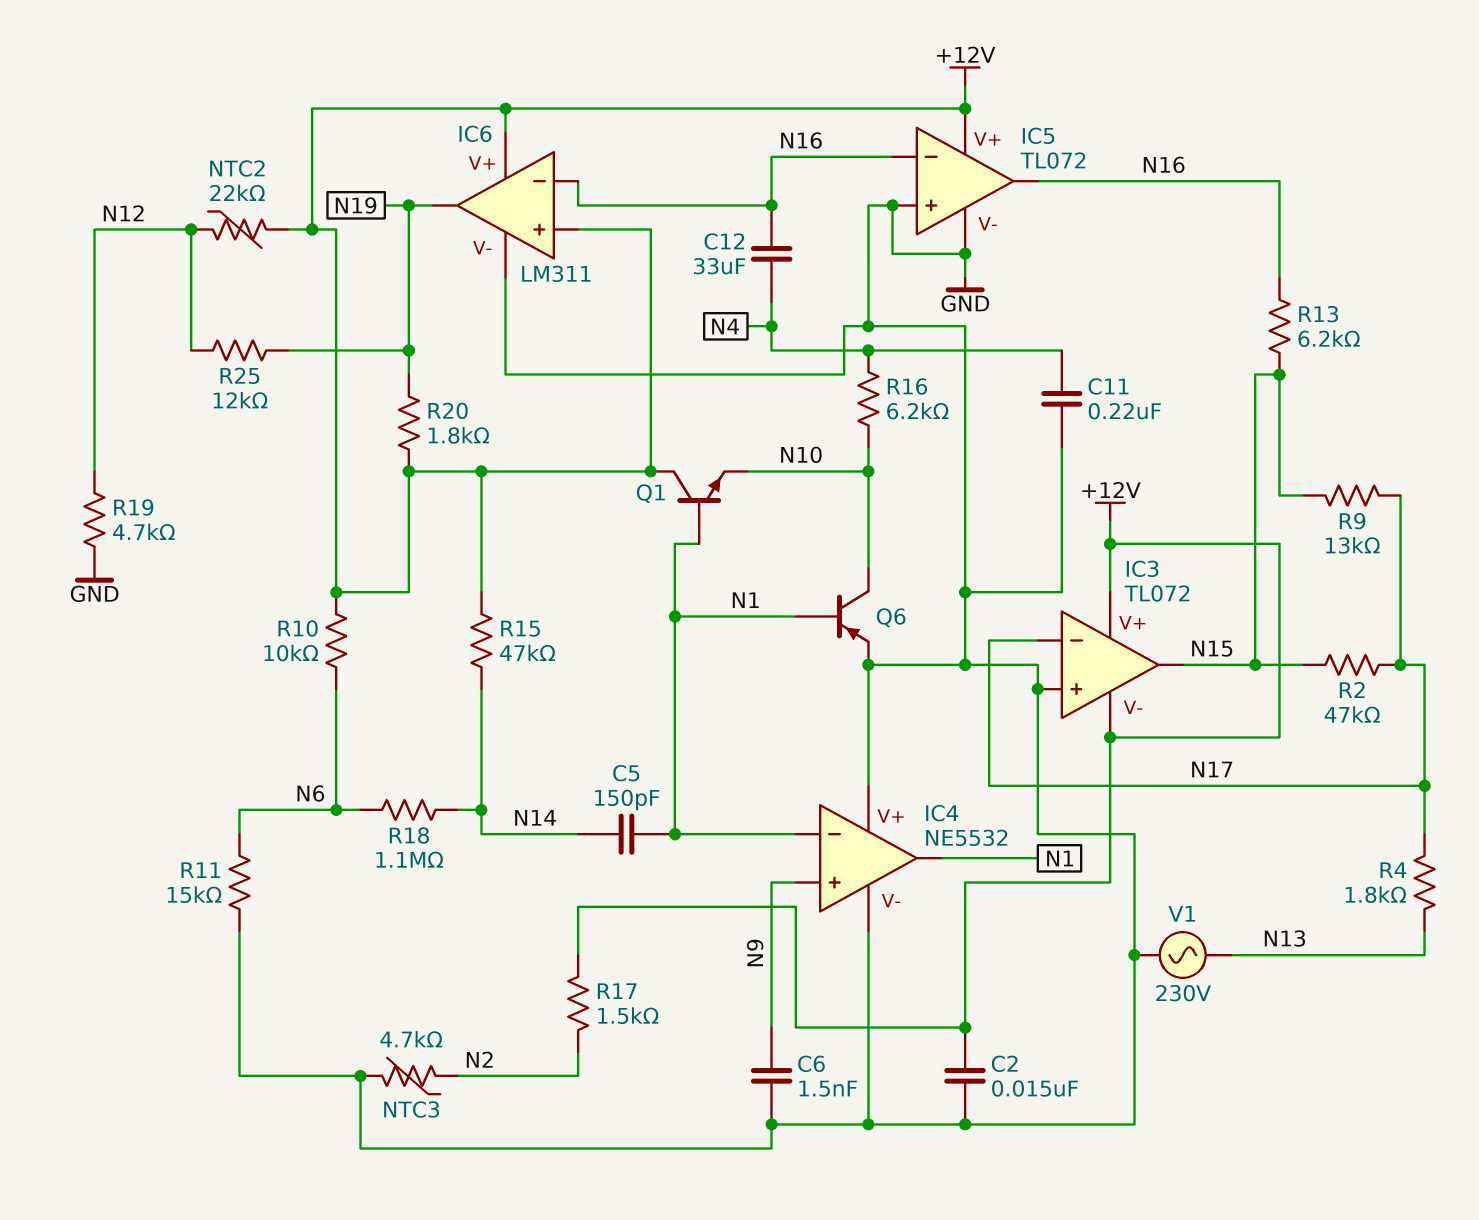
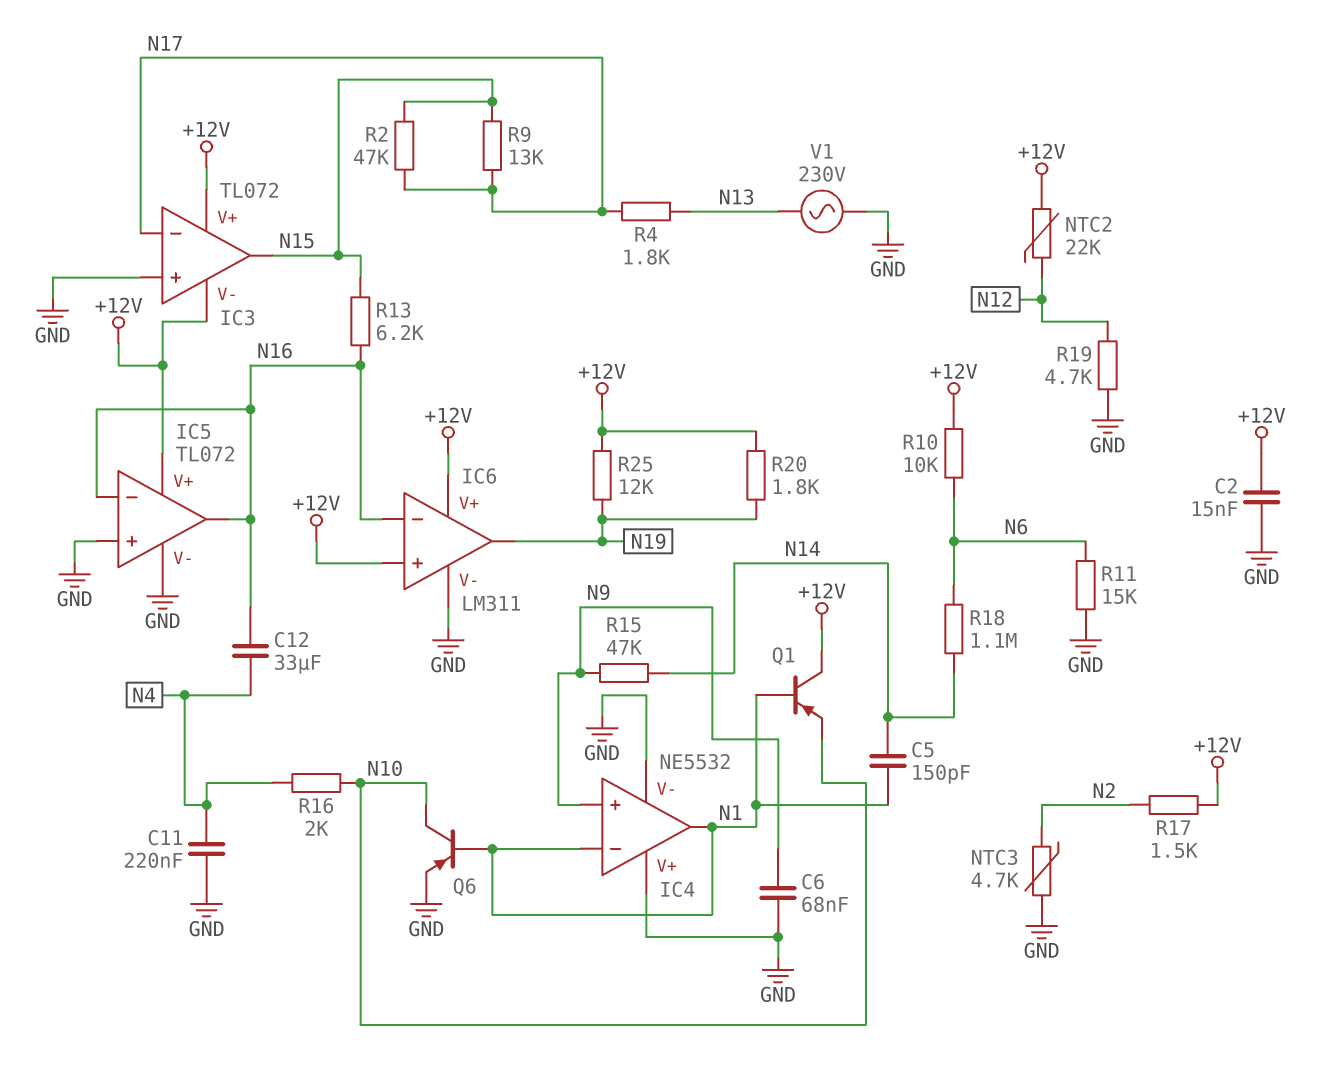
C6: 1.5nF (GND, N9) -> 68nF (GND, N9)
Q1: NPN (B N1, C +12V, E N10) -> PNP (B N1, C +12V, E N10)
R15: 47k (+12V, N14) -> 47k (N9, N14)
R16: 6.2k (N4, N10) -> 2k (N4, N10)
R25: 12k (N12, N19) -> 12k (+12V, N19)

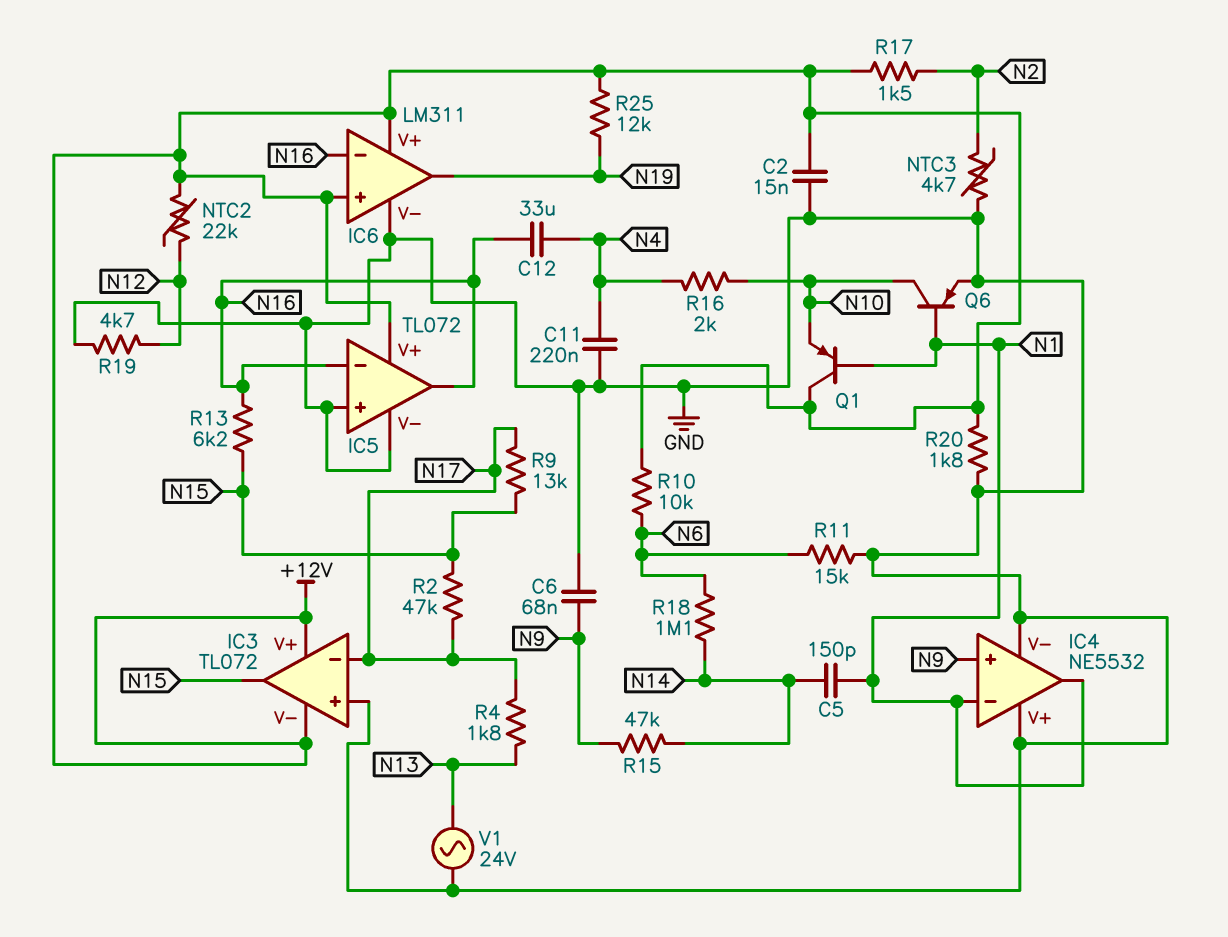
R20: 1.8k (+12V, N19) -> 1.8k (+12V, GND)
V1: AC 230V (GND, N13) -> AC 24V (GND, N13)

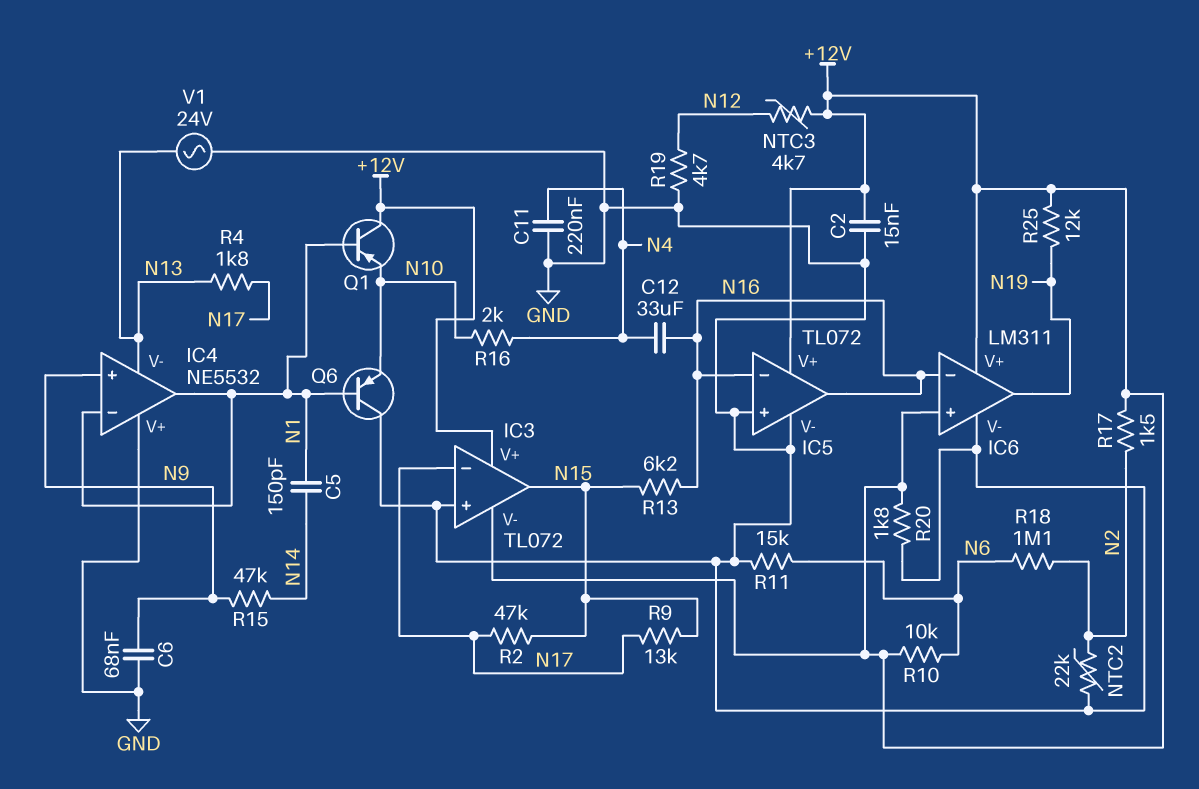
IC4 pin V-: GND -> N13
NTC2: 22k (+12V, N12) -> 22k (GND, N2)
NTC3: 4.7k (GND, N2) -> 4.7k (+12V, N12)
Q6: PNP (B N1, C N10, E GND) -> PNP (B N1, C GND, E N10)
R18: 1.1M (N6, N14) -> 1.1M (N2, N6)

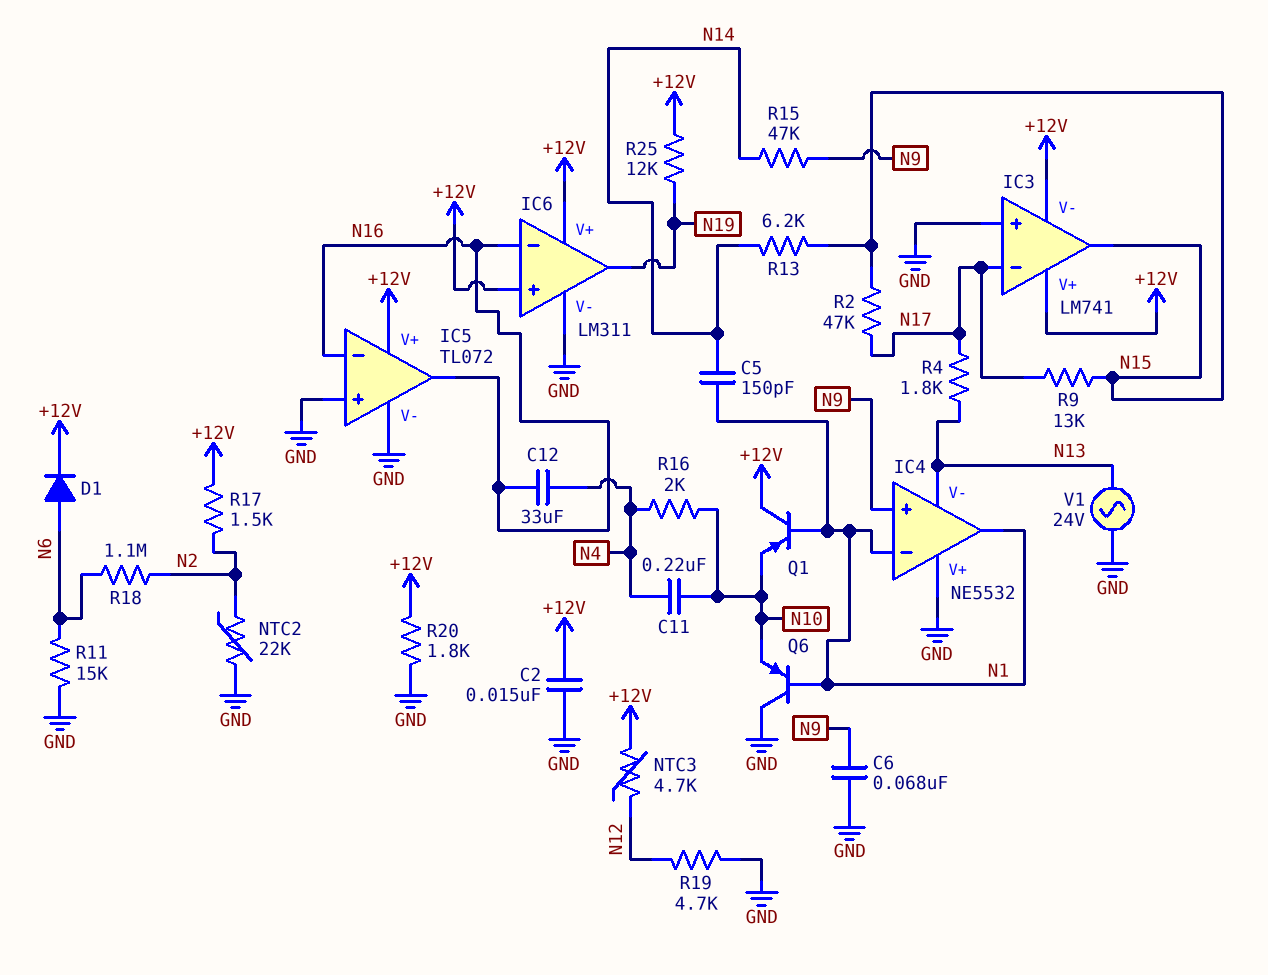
C11: 220nF (GND, N4) -> 220nF (N4, N10)
D1: none -> diode (A N6, K +12V)
IC3: TL072 -> LM741
R10: 10k (+12V, N6) -> none
R13: 6.2k (N15, N16) -> 6.2k (N14, N15)

